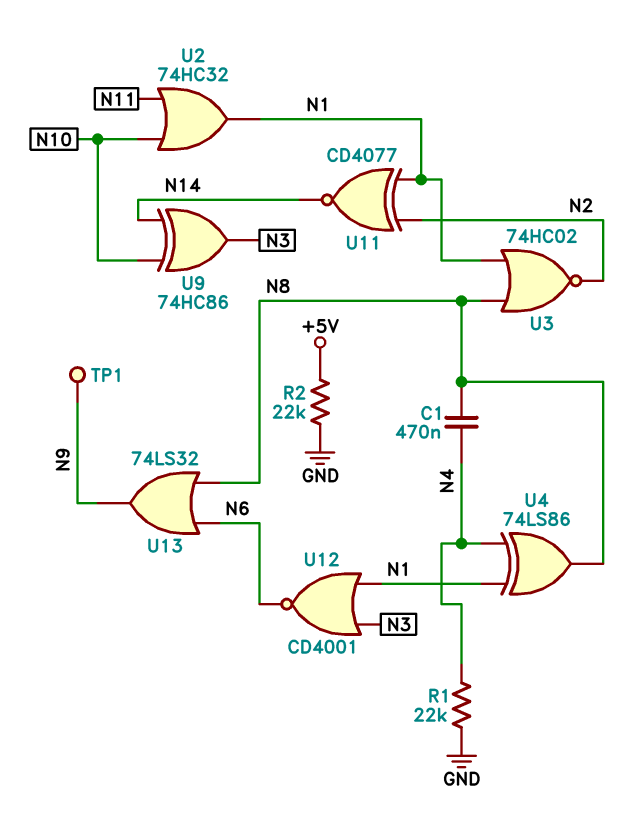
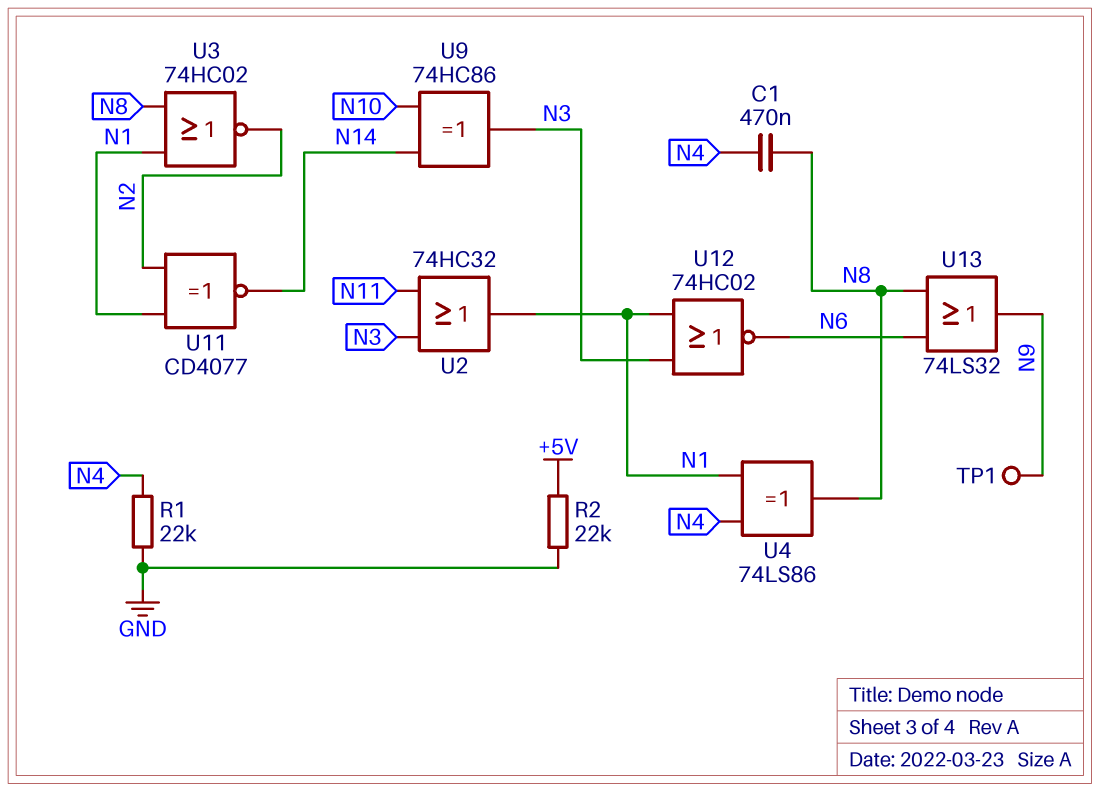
U2: OR 74HC32 (in N10, in N11, out N1) -> OR 74HC32 (in N3, in N11, out N1)
U12: NOR CD4001 (in N1, in N3, out N6) -> NOR 74HC02 (in N1, in N3, out N6)

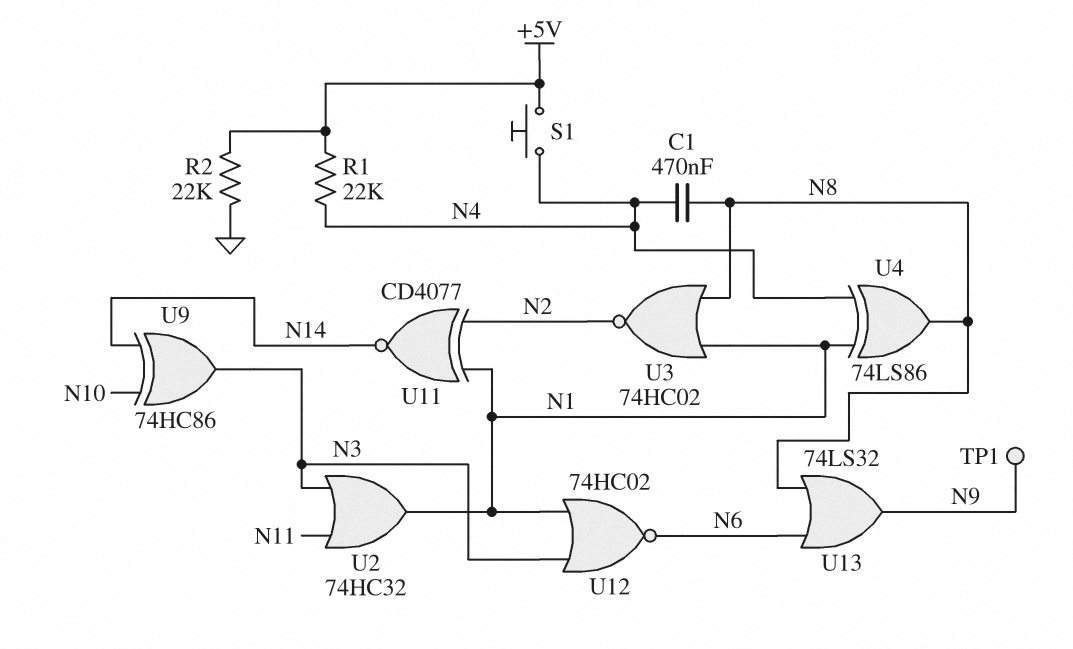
R1: 22k (GND, N4) -> 22k (+5V, N4)
S1: none -> button (+5V, N4)

